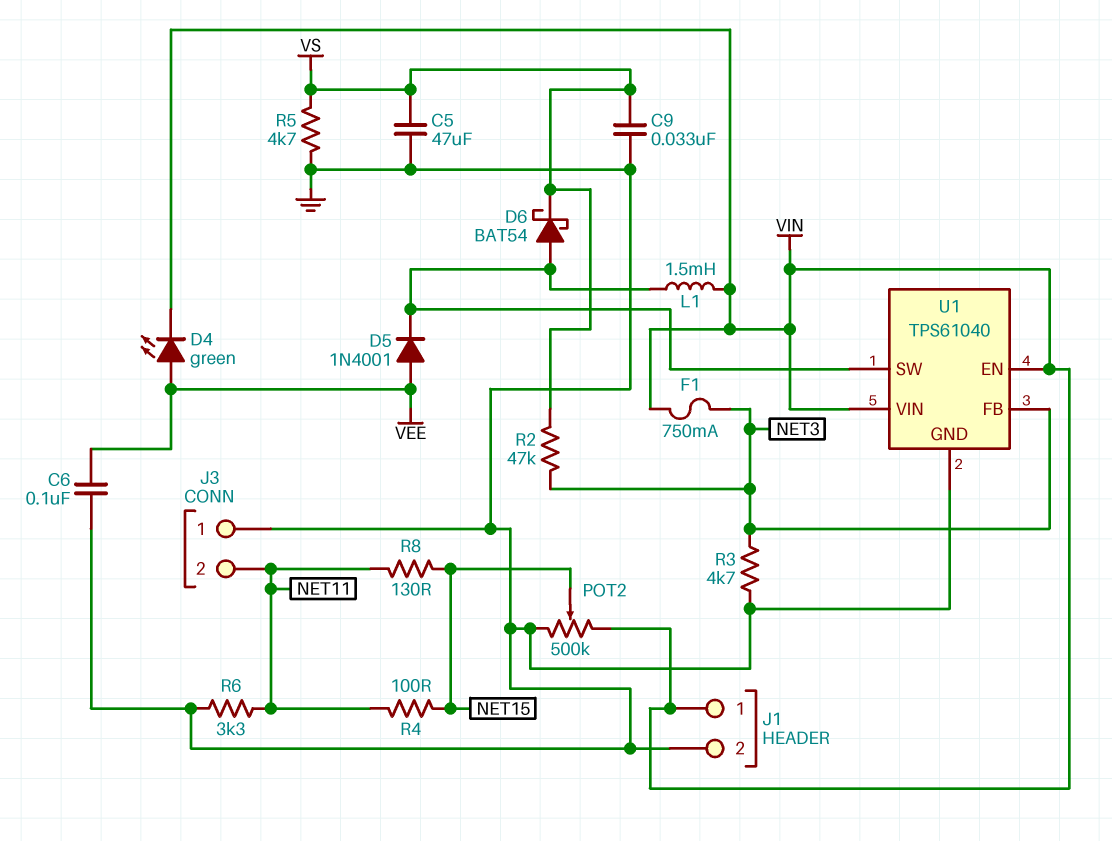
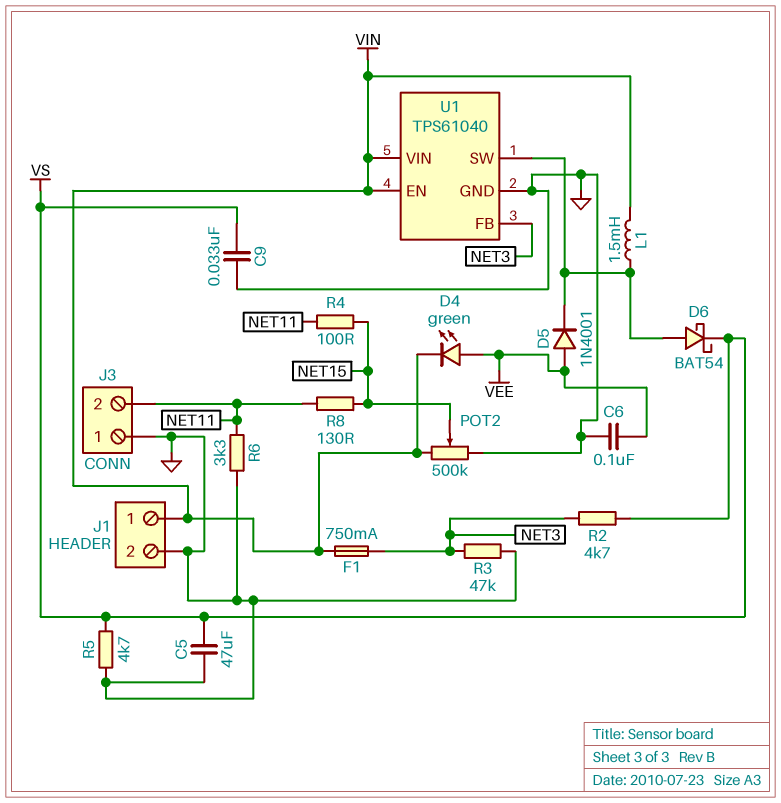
R2: 47k (NET3, VS) -> 4.7k (NET3, VS)
R3: 4.7k (GND, NET3) -> 47k (GND, NET3)

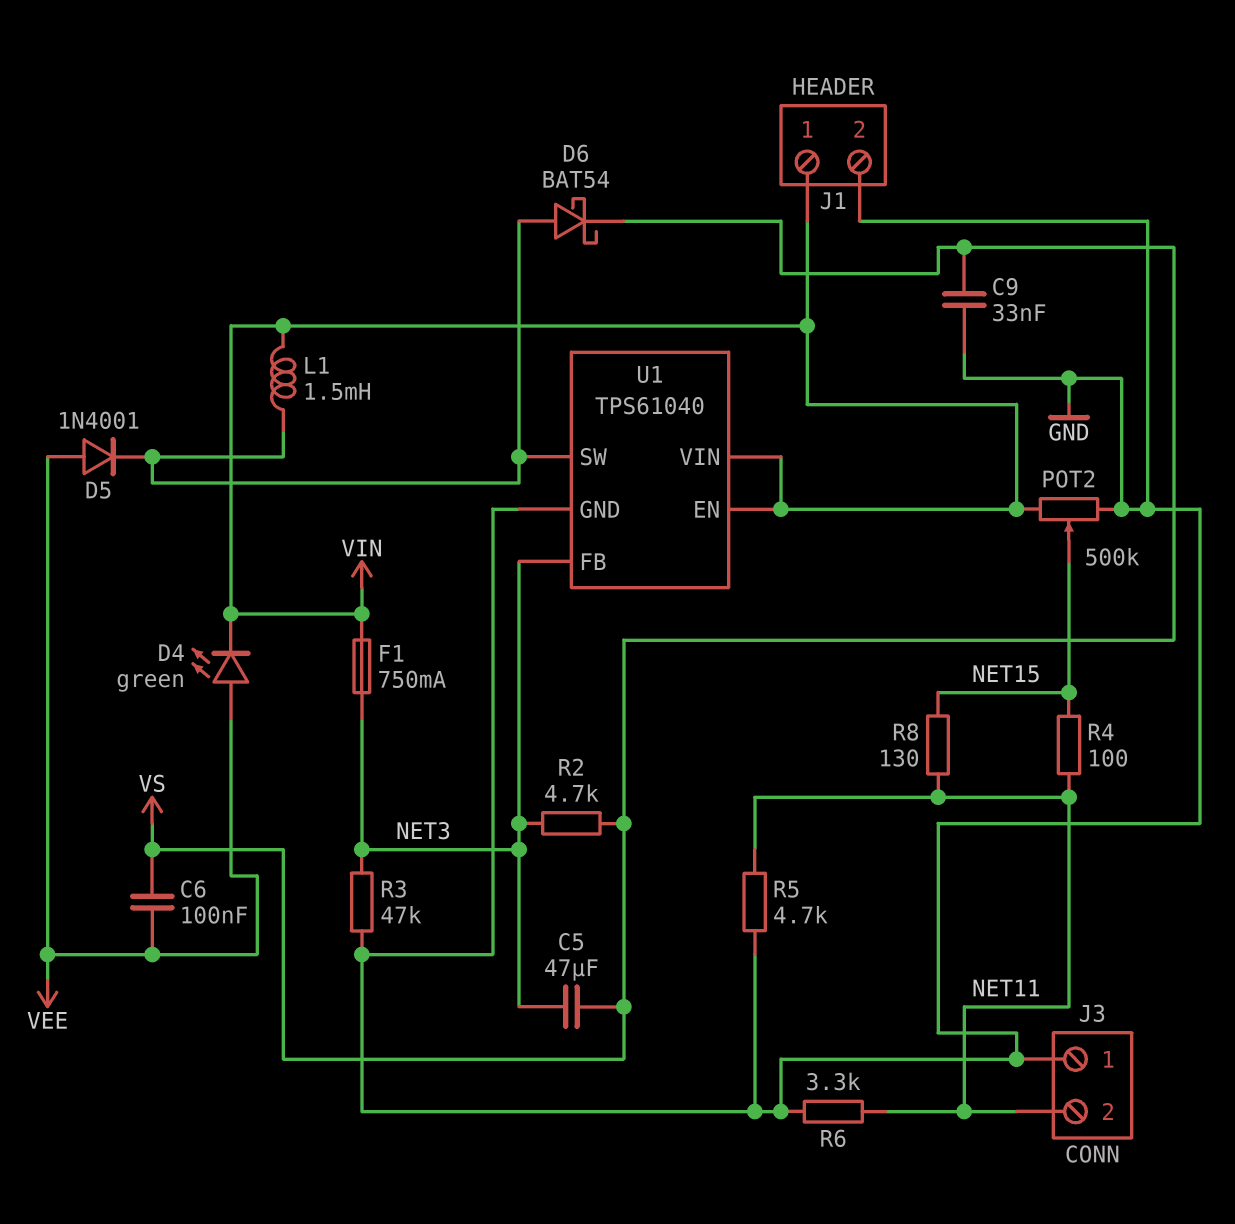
C5: 47uF (GND, VS) -> 47uF (NET3, VS)
C6: 100nF (GND, VEE) -> 100nF (VEE, VS)
R5: 4.7k (GND, VS) -> 4.7k (GND, NET11)

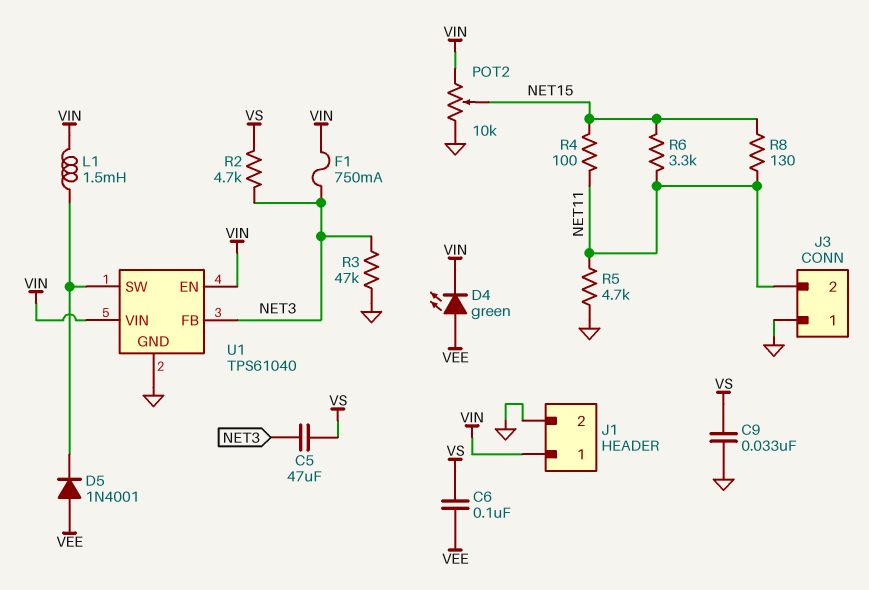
D6: schottky BAT54 (A U1/SW, K VS) -> none
POT2: 500k (GND, VIN, wiper NET15) -> 10k (GND, VIN, wiper NET15)
R6: 3.3k (GND, NET11) -> 3.3k (NET11, NET15)

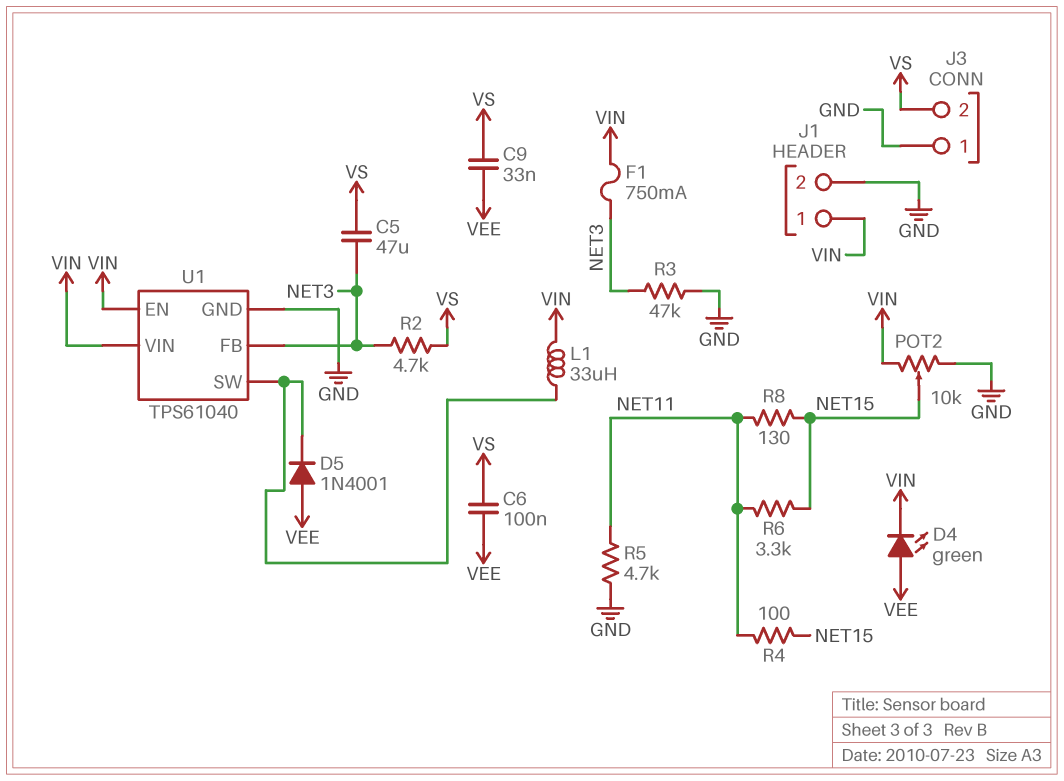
C9: 33nF (GND, VS) -> 33nF (VEE, VS)
J3 pin 2: NET11 -> VS
L1: 1.5mH (U1/SW, VIN) -> 33uH (U1/SW, VIN)

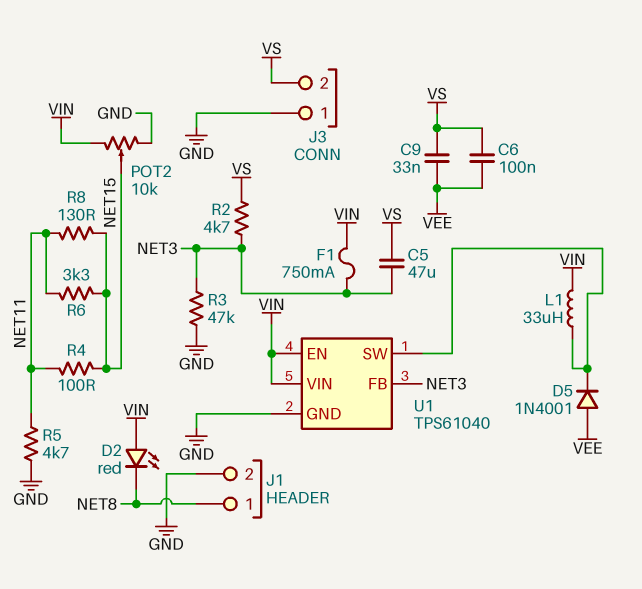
D2: none -> LED red (A VIN, K NET8)
D4: LED green (A VEE, K VIN) -> none
J1 pin 1: VIN -> NET8

